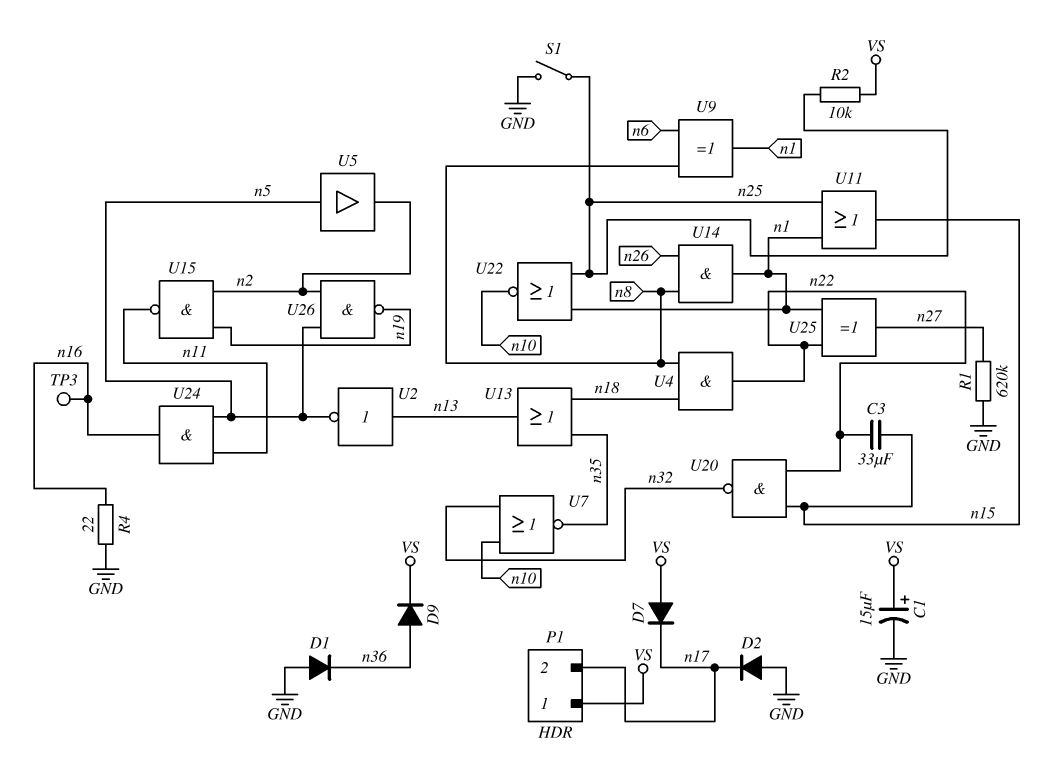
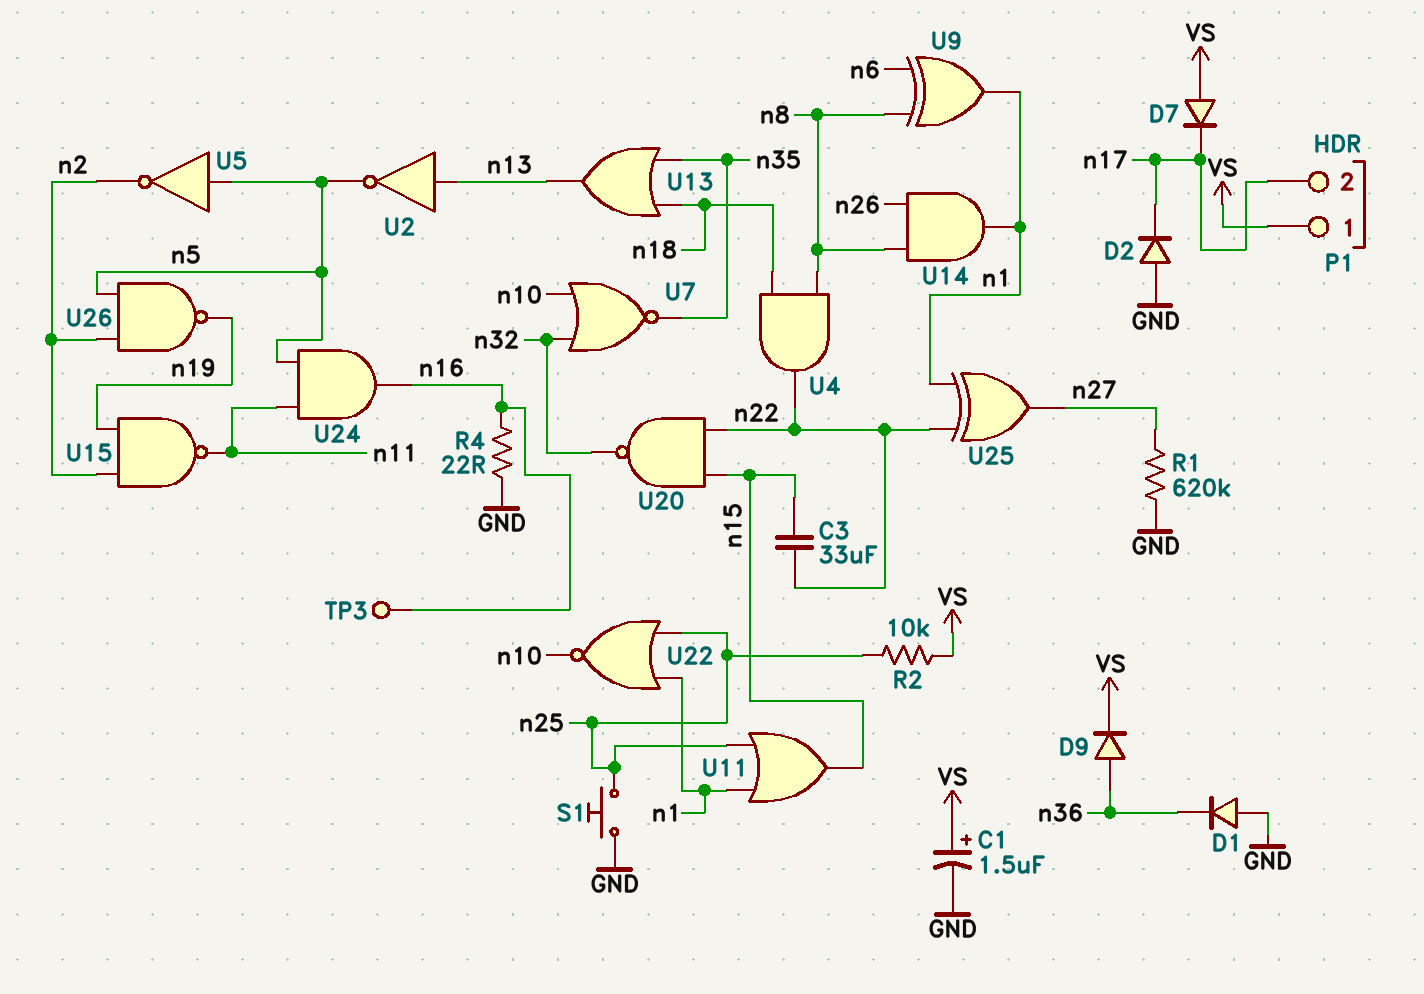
C1: 15uF (plus VS, minus GND) -> 1.5uF (plus VS, minus GND)
S1: switch (GND, n25) -> button (GND, n25)
U5: buffer (in n5, out n2) -> NOT (in n5, out n2)

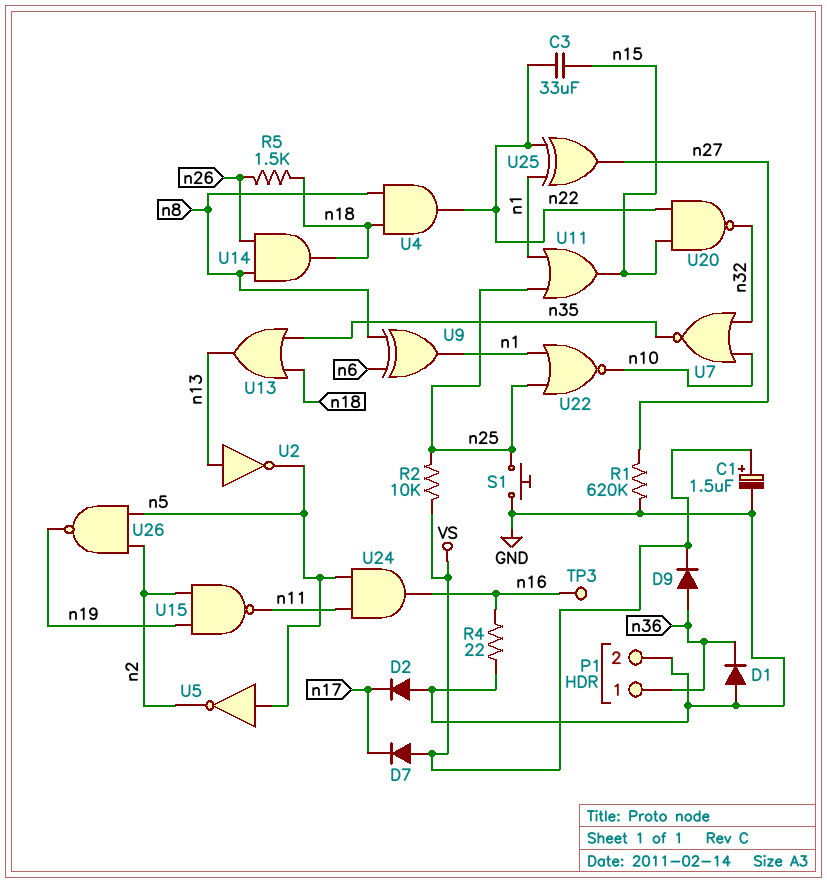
P1 pin 1: VS -> n36
P1 pin 2: n17 -> GND
R5: none -> 1.5k (n18, n26)
U14: AND (in n8, in n26, out n1) -> AND (in n8, in n26, out n18)

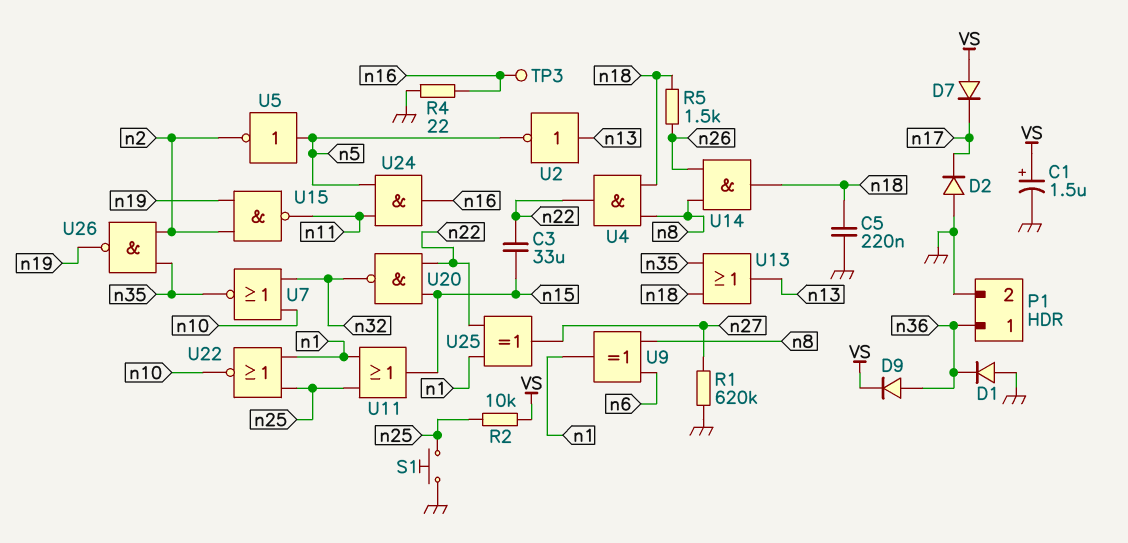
C5: none -> 220nF (GND, n18)
U26: NAND (in n2, in n5, out n19) -> NAND (in n2, in n35, out n19)

